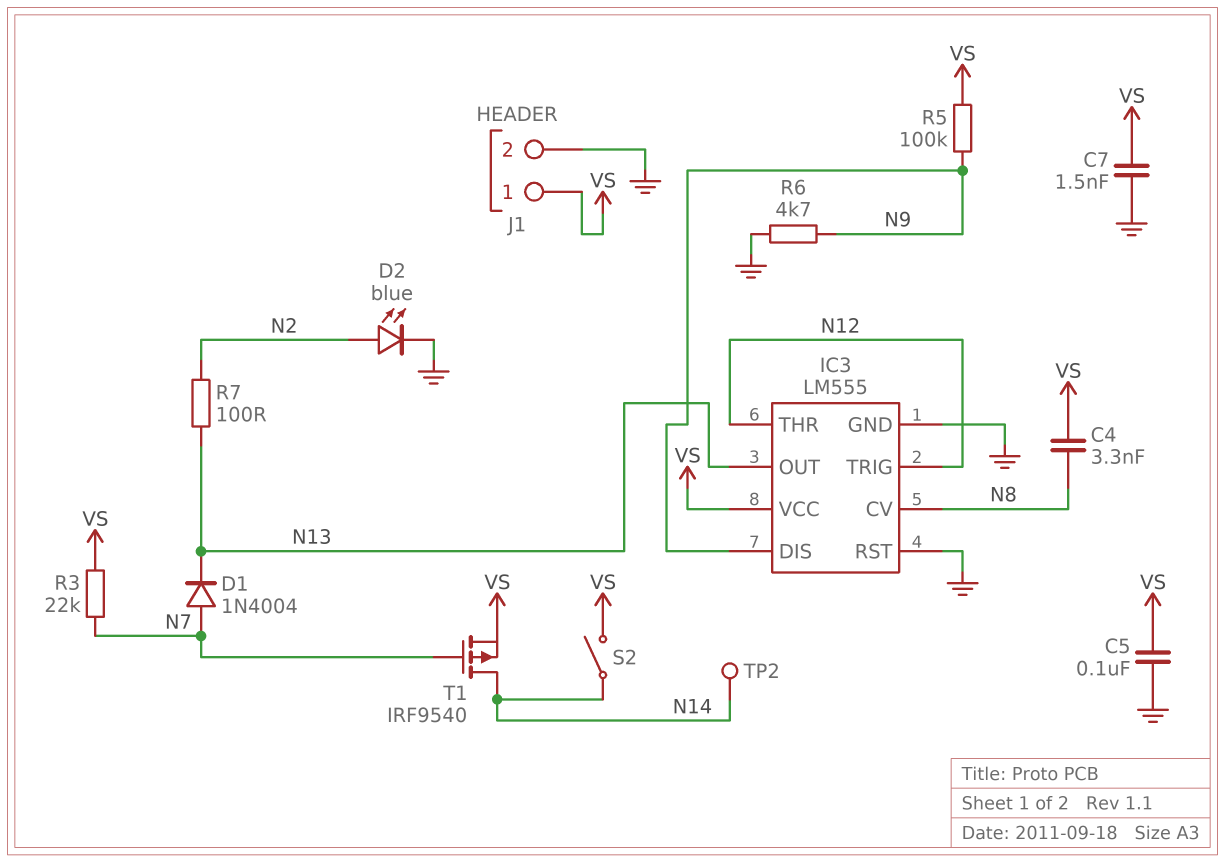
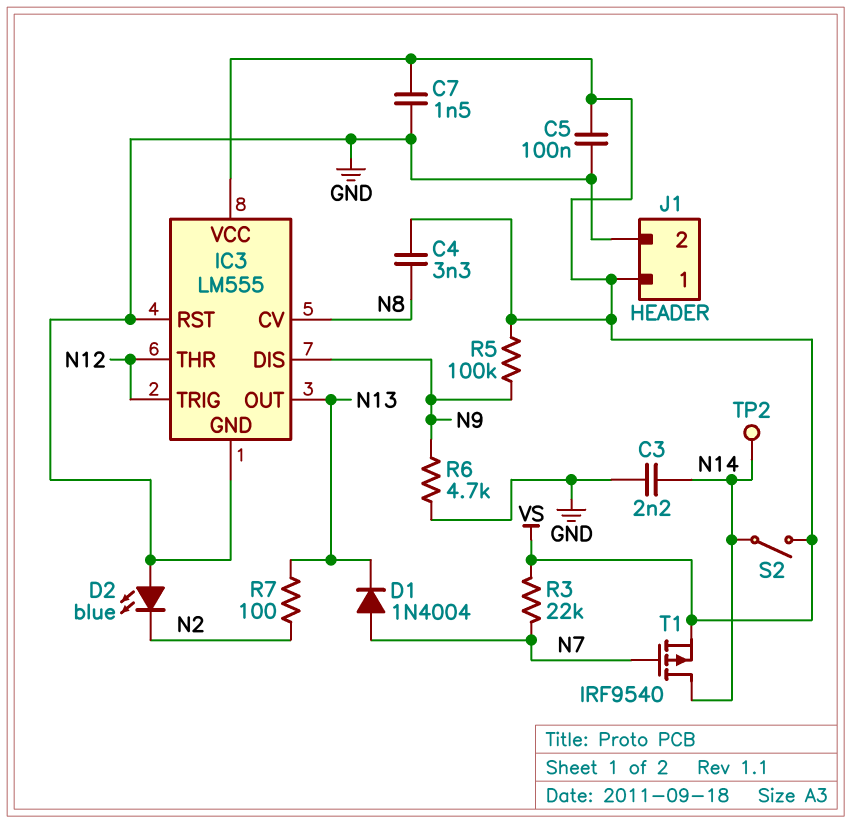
C3: none -> 2.2nF (GND, N14)
D2: LED blue (A N2, K GND) -> LED blue (A GND, K N2)

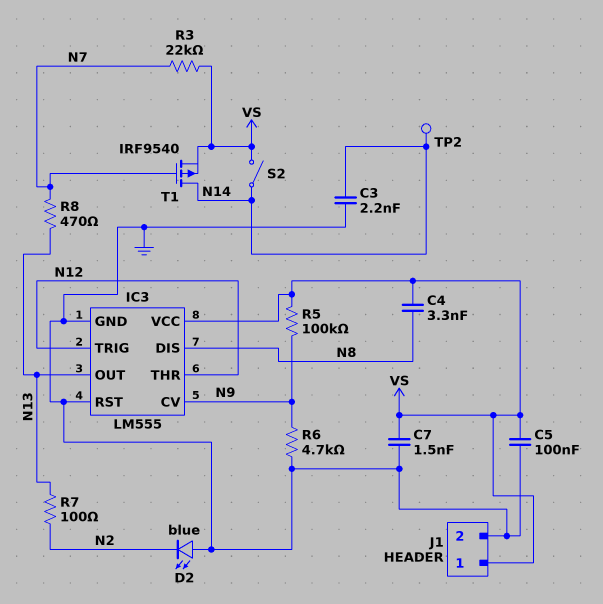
D1: diode 1N4004 (A N7, K N13) -> none
IC3 pin CV: N8 -> N9
IC3 pin DIS: N9 -> N8
R8: none -> 470 (N7, N13)

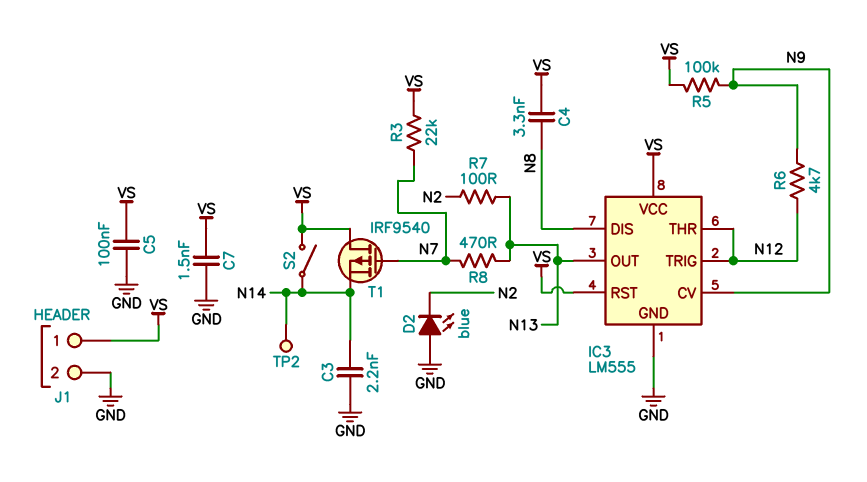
IC3 pin RST: GND -> VS
R6: 4.7k (GND, N9) -> 4.7k (N9, N12)
T1: PMOS IRF9540 (G N7, D N14, S VS) -> PMOS IRF9540 (G N7, D VS, S N14)

